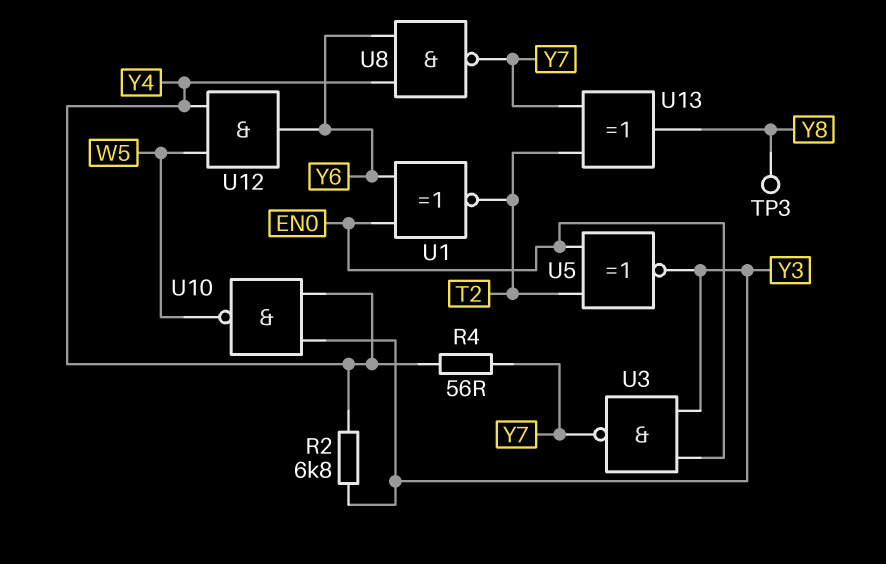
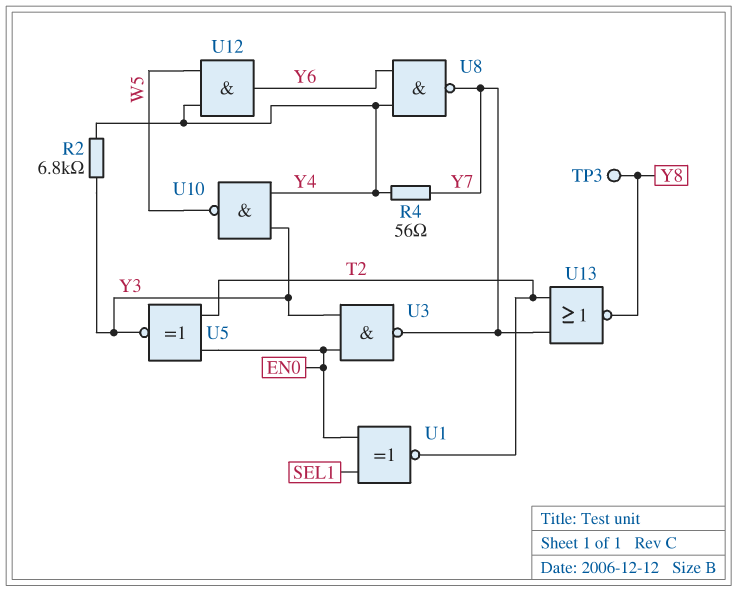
U1: XNOR (in EN0, in Y6, out T2) -> XNOR (in EN0, in SEL1, out T2)
U13: XOR (in T2, in Y7, out Y8) -> NOR (in T2, in Y7, out Y8)

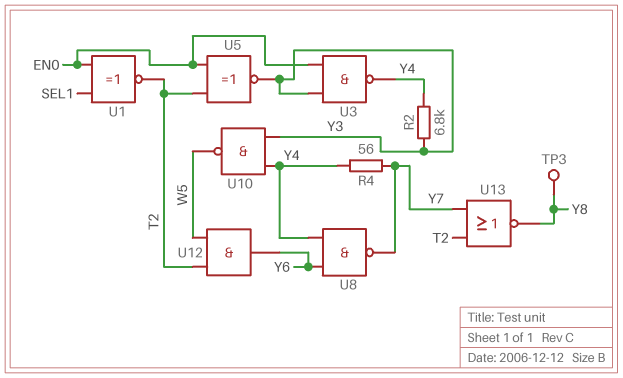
U3: NAND (in EN0, in Y3, out Y7) -> NAND (in EN0, in Y3, out Y4)
U12: AND (in W5, in Y4, out Y6) -> AND (in T2, in W5, out Y6)

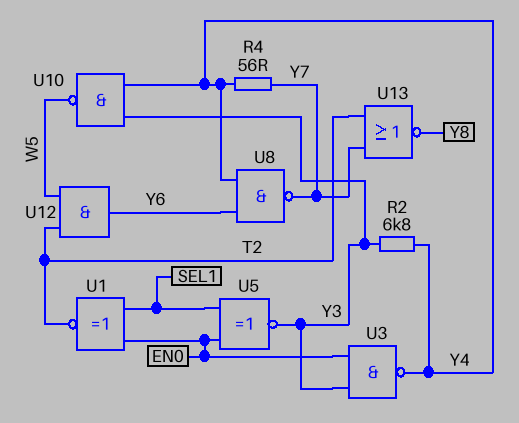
TP3: test point (Y8) -> none
U5: XNOR (in EN0, in T2, out Y3) -> XNOR (in EN0, in SEL1, out Y3)

